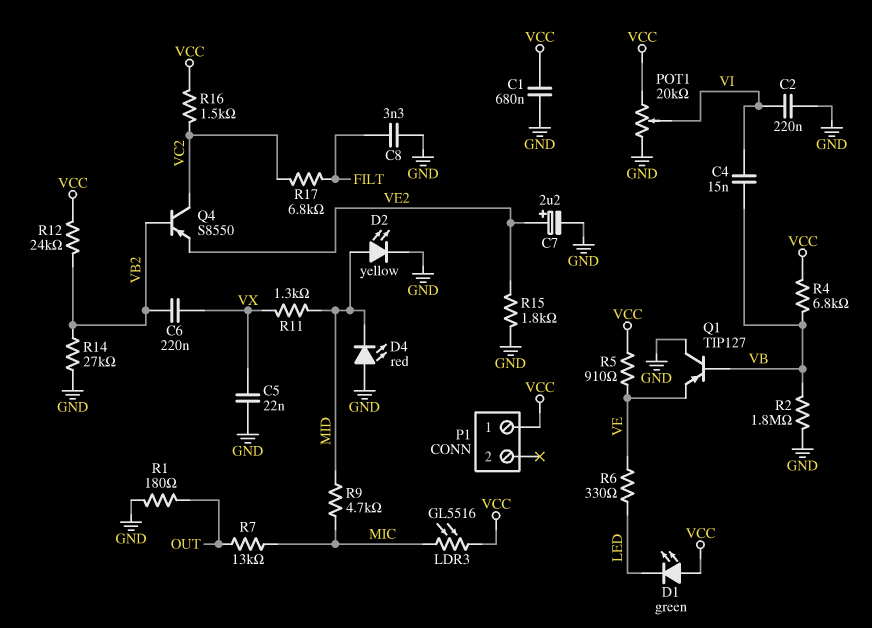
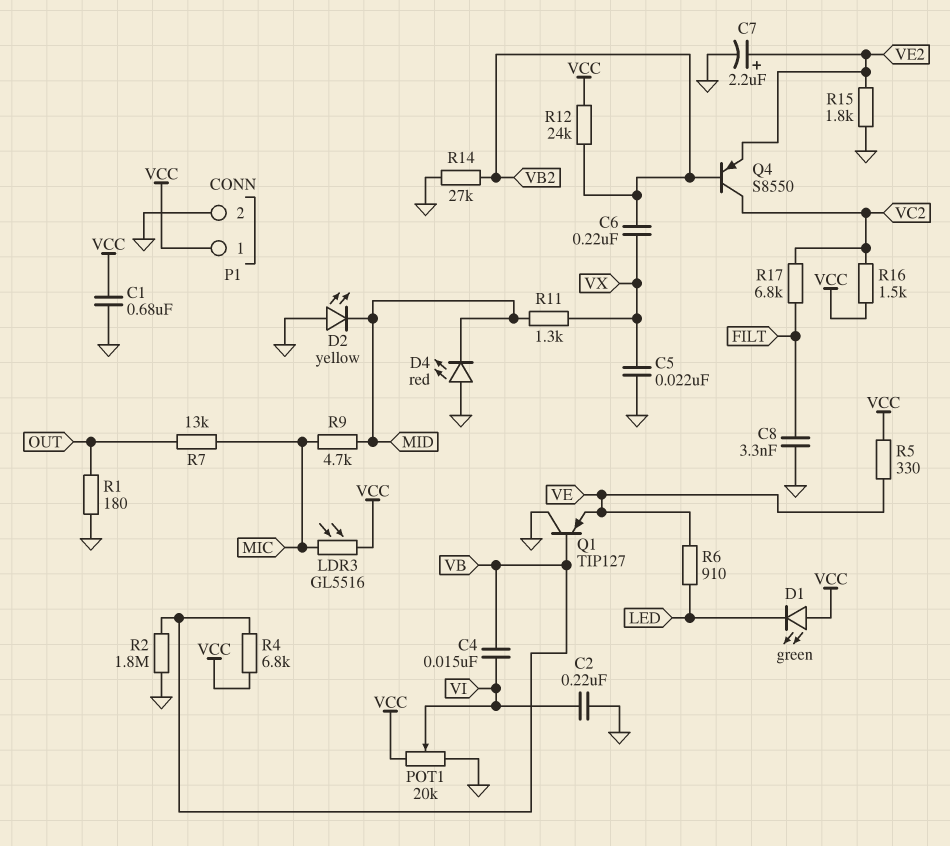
D2: LED yellow (A MID, K GND) -> LED yellow (A GND, K MID)
P1 pin 2: none -> GND
R5: 910 (VCC, VE) -> 330 (VCC, VE)
R6: 330 (LED, VE) -> 910 (LED, VE)

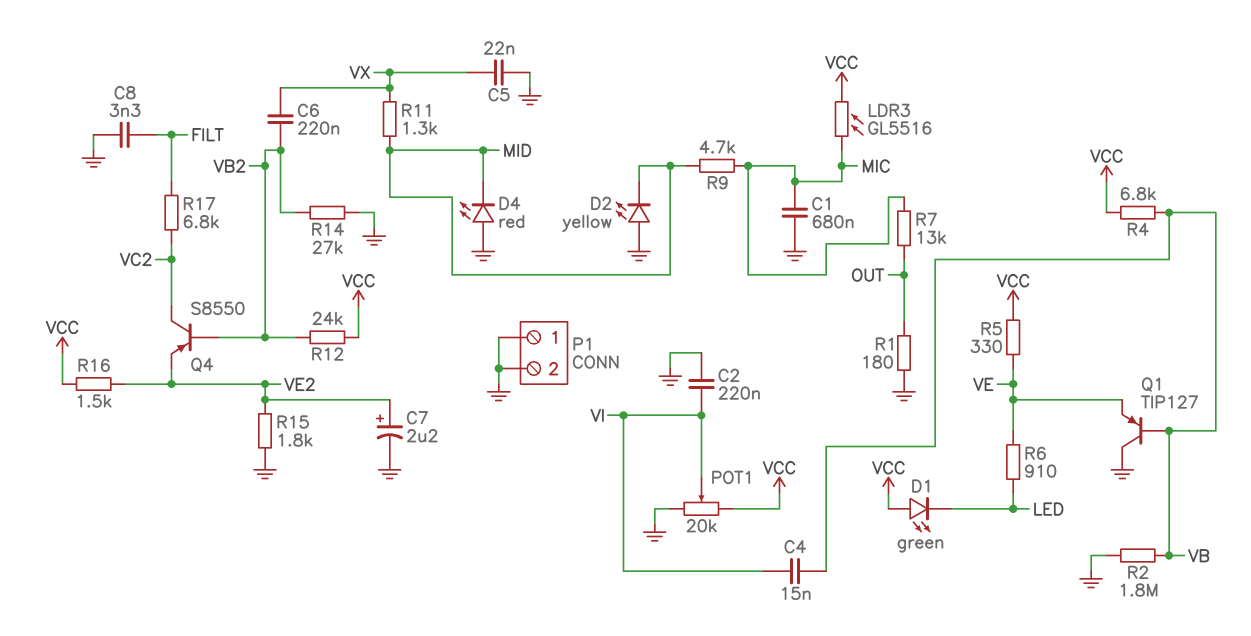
C1: 680nF (GND, VCC) -> 680nF (GND, MIC)
P1 pin 1: VCC -> GND
R16: 1.5k (VC2, VCC) -> 1.5k (VCC, VE2)

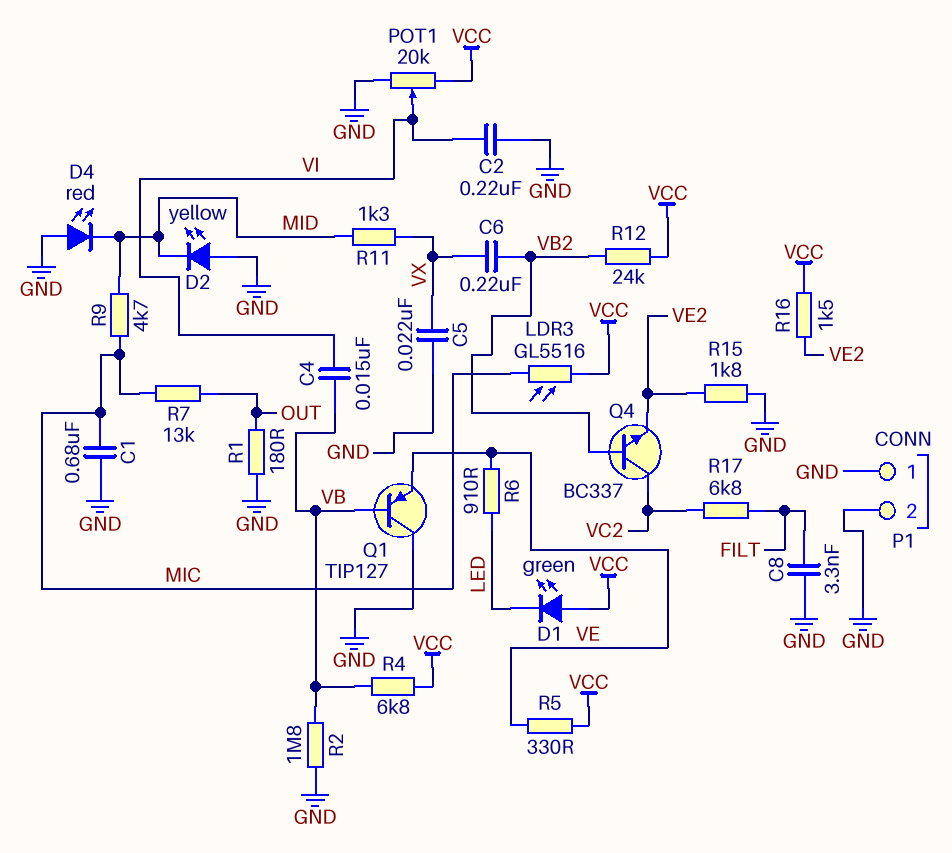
C7: 2.2uF (plus VE2, minus GND) -> none
Q4: PNP S8550 (B VB2, C VC2, E VE2) -> NPN BC337 (B VB2, C VC2, E VE2)
R14: 27k (GND, VB2) -> none

